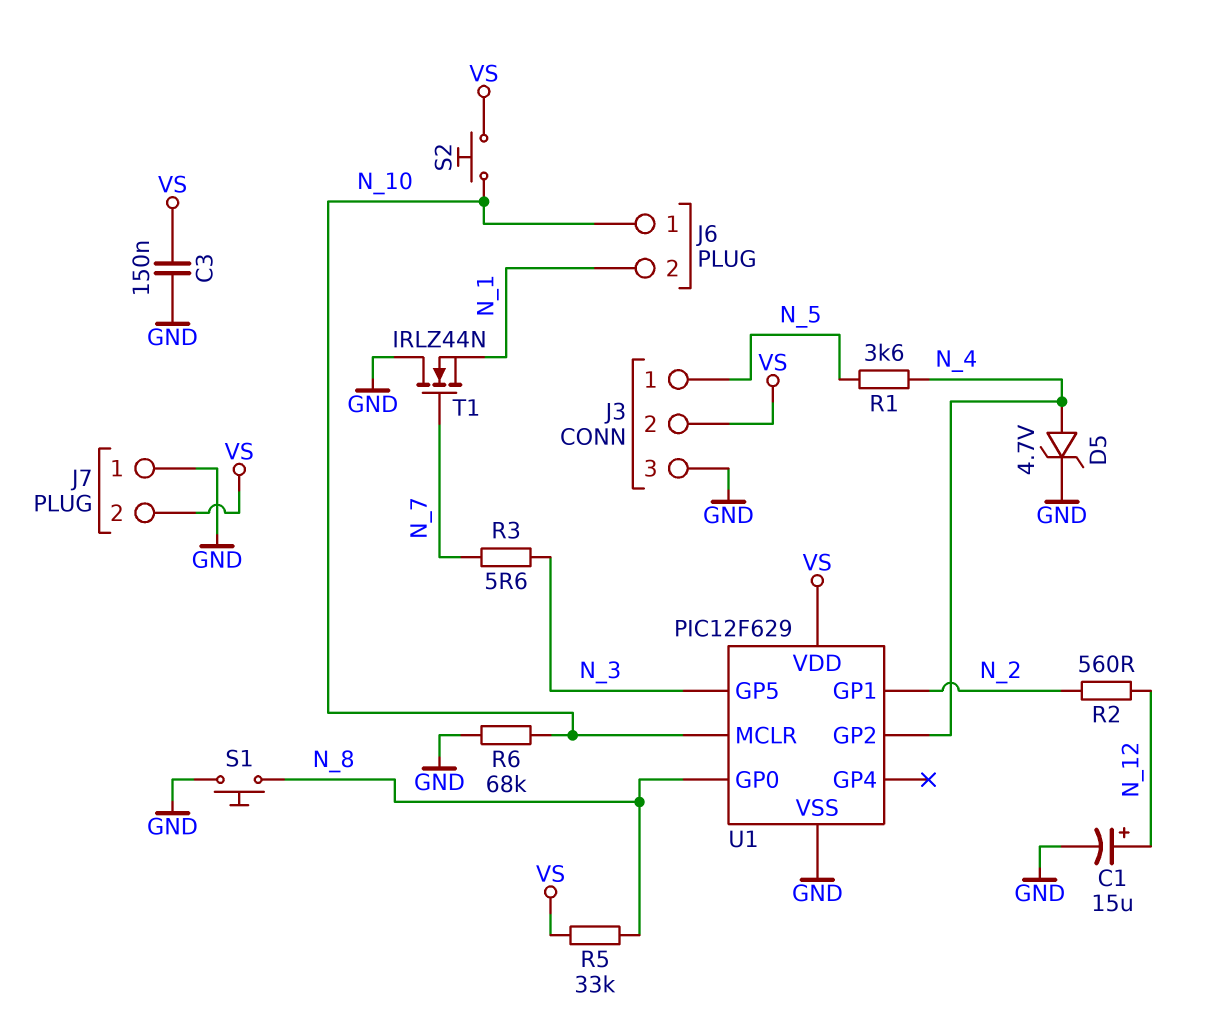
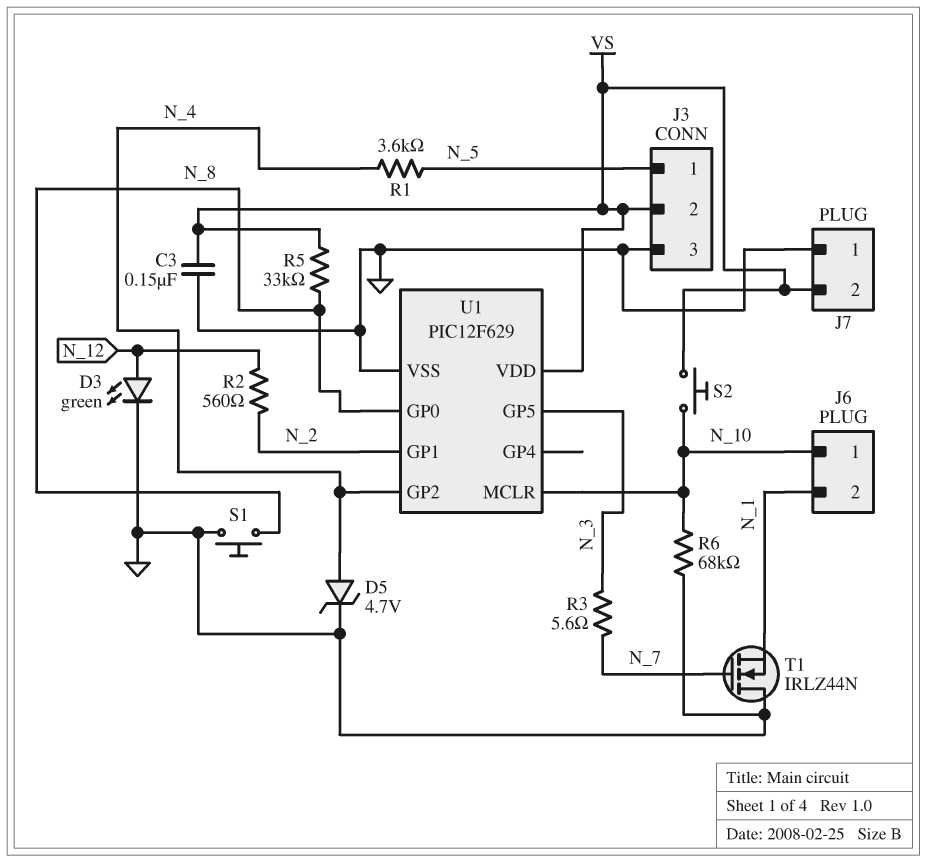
C1: 15uF (plus N_12, minus GND) -> none
D3: none -> LED green (A N_12, K GND)

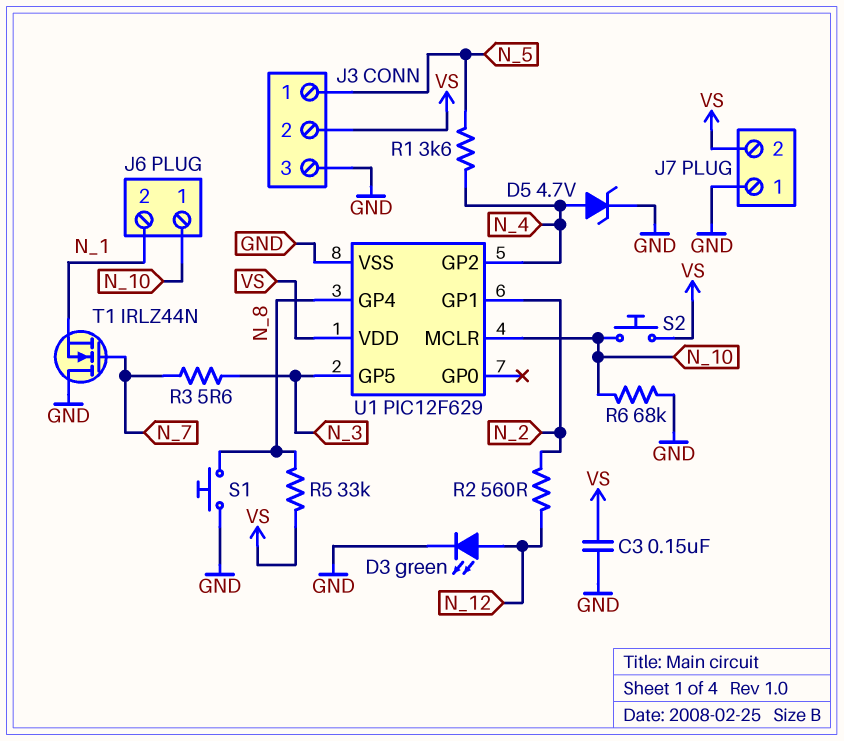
U1 pin GP0: N_8 -> none
U1 pin GP4: none -> N_8

